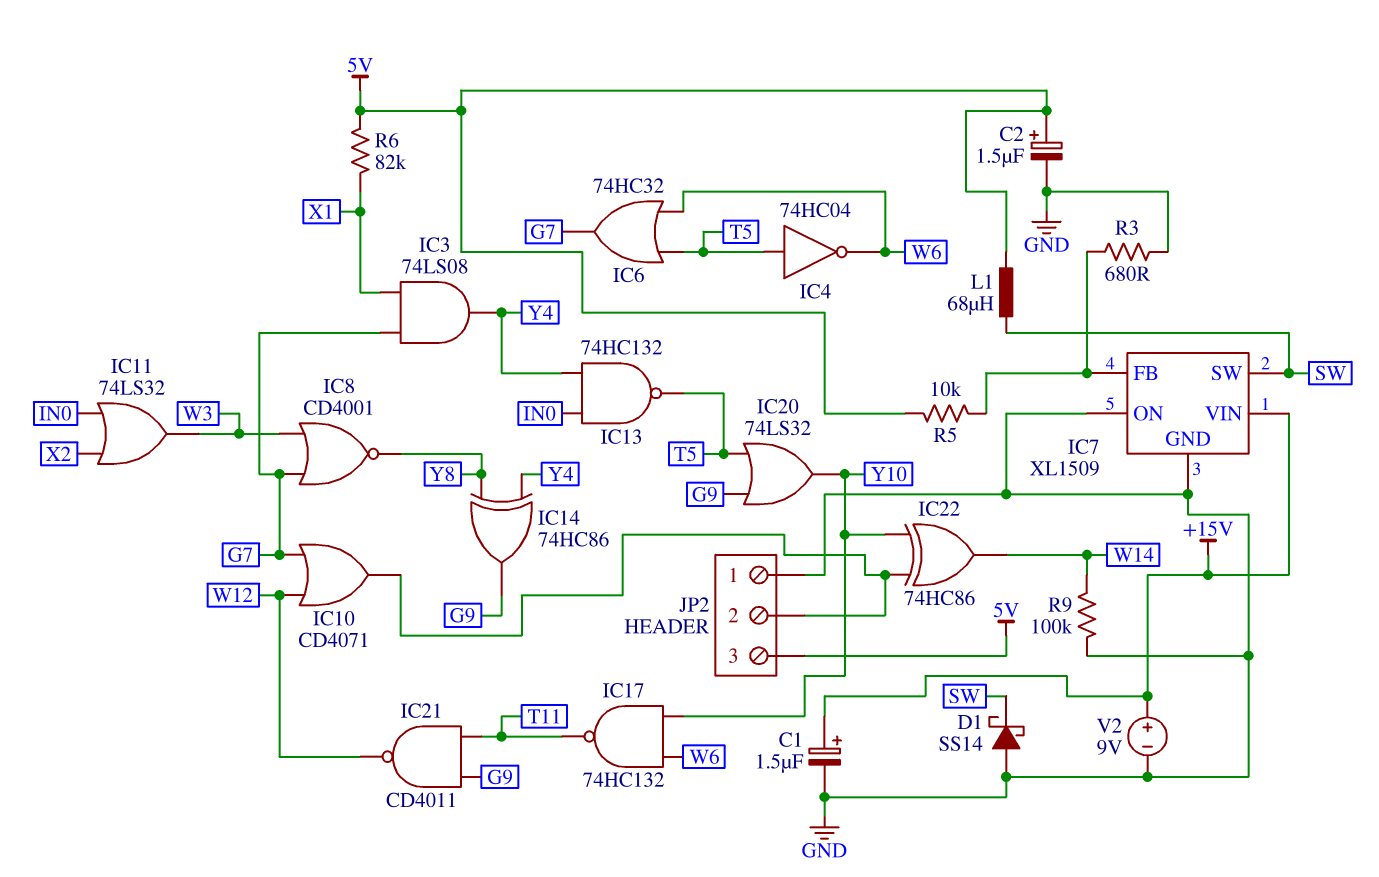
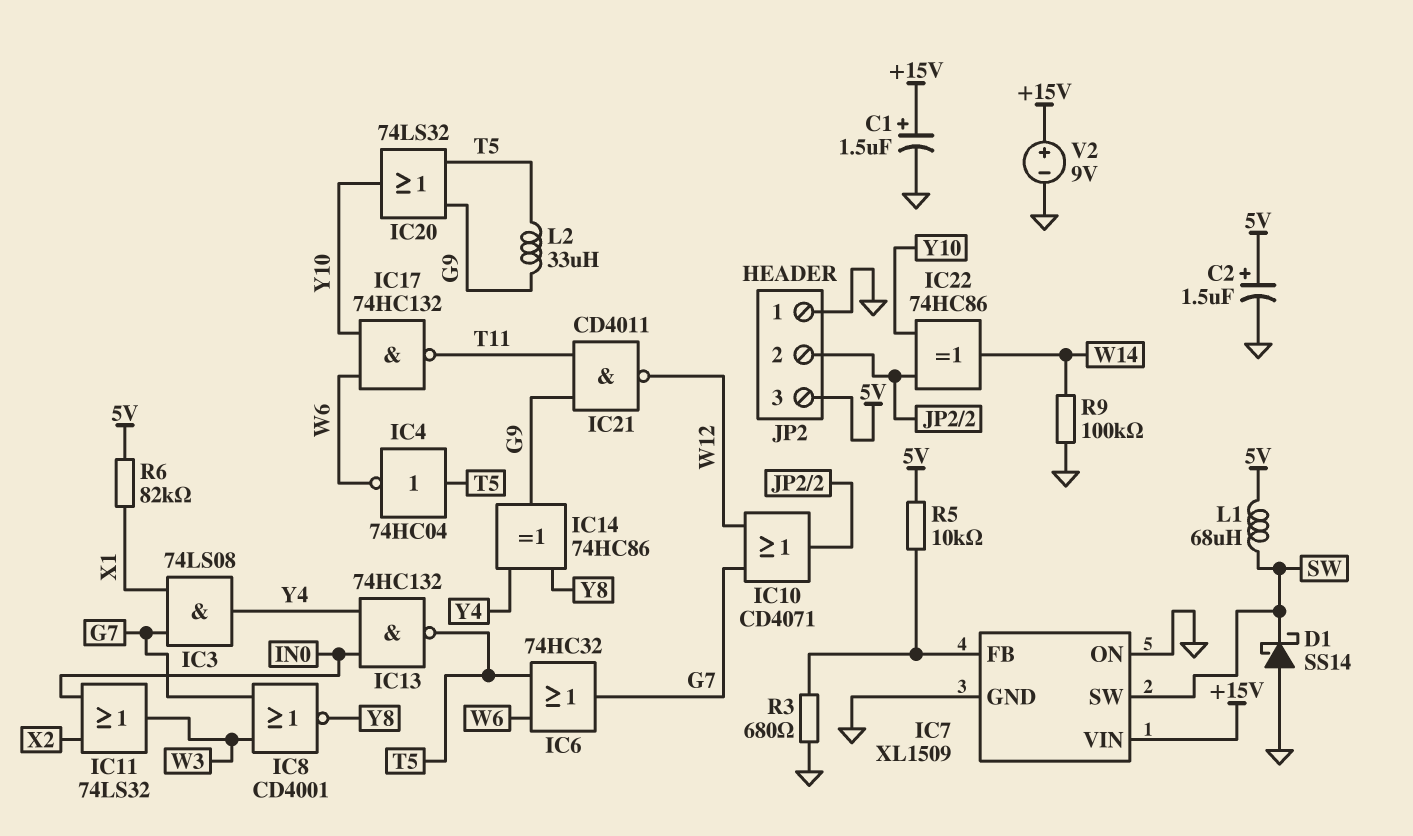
L2: none -> 33uH (G9, T5)

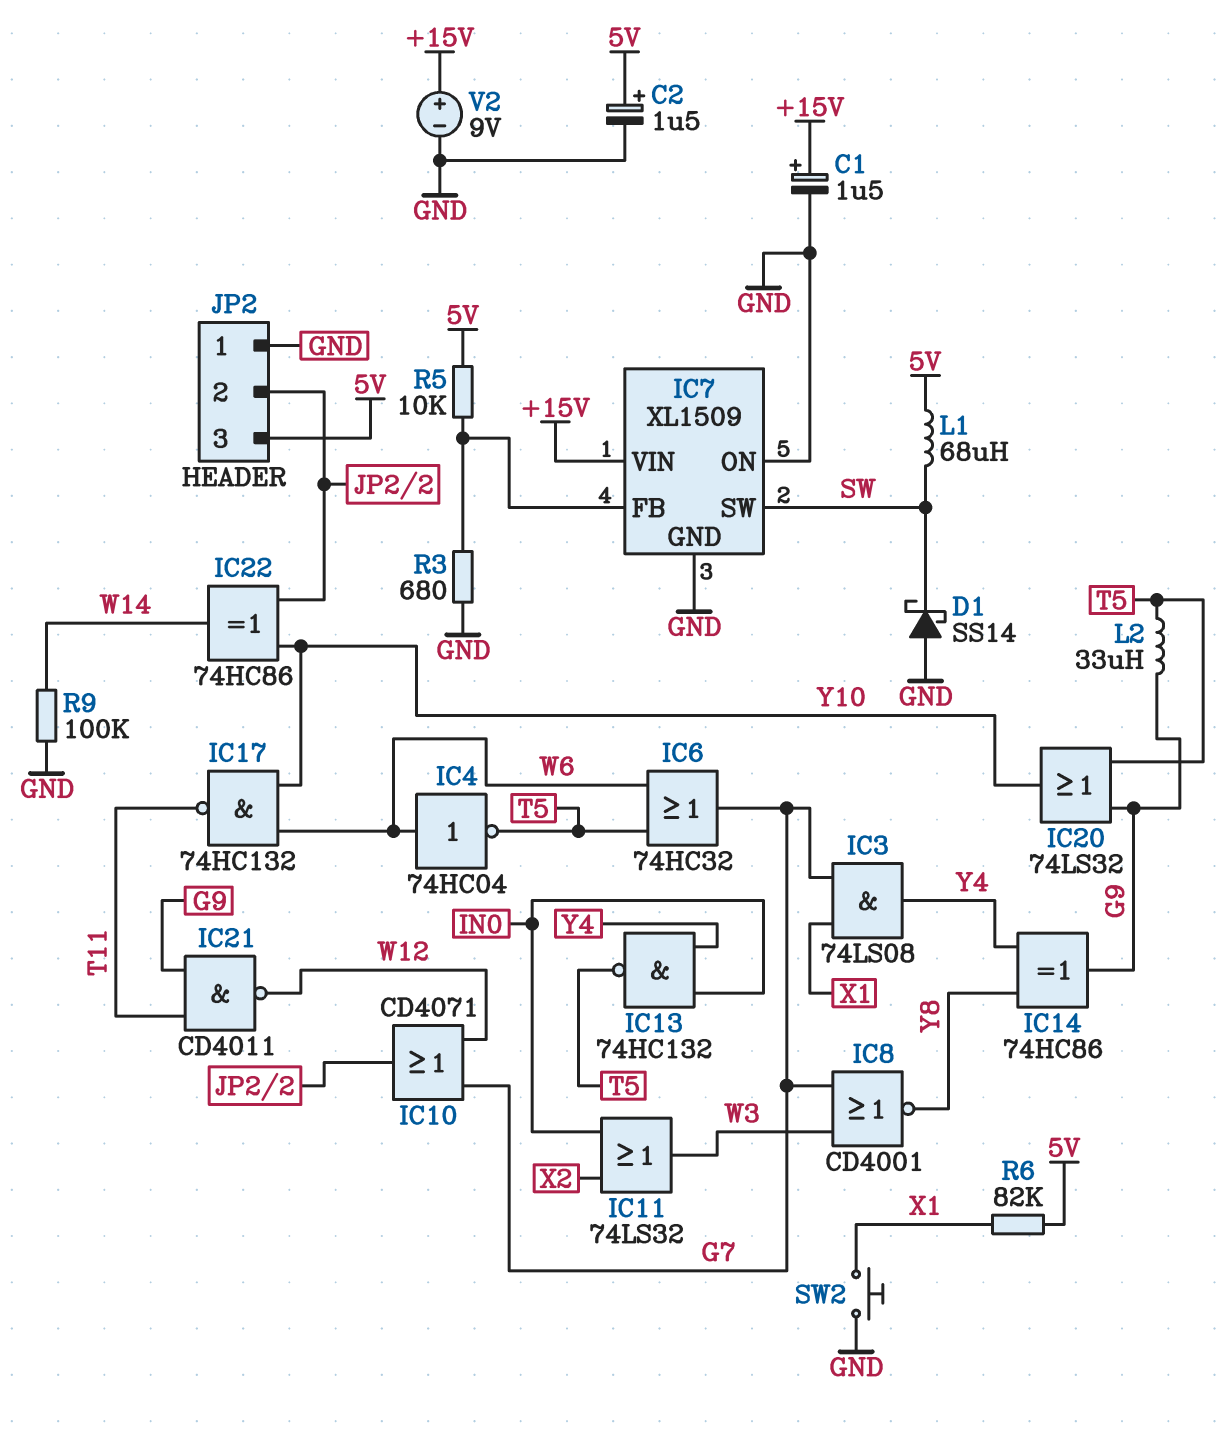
IC4: NOT 74HC04 (in T5, out W6) -> NOT 74HC04 (in W6, out T5)
SW2: none -> button (GND, X1)

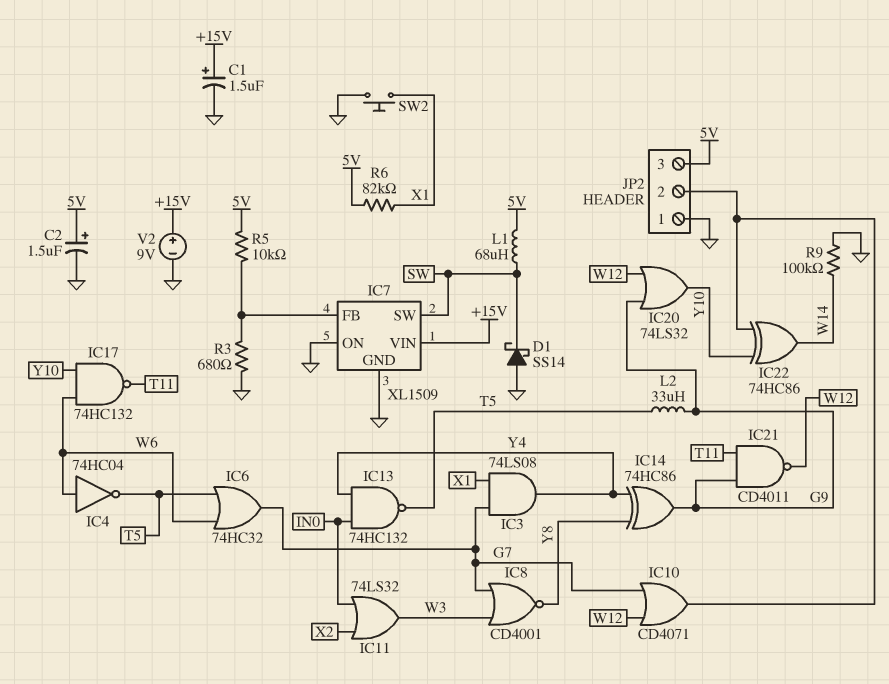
IC20: OR 74LS32 (in G9, in T5, out Y10) -> OR 74LS32 (in G9, in W12, out Y10)

